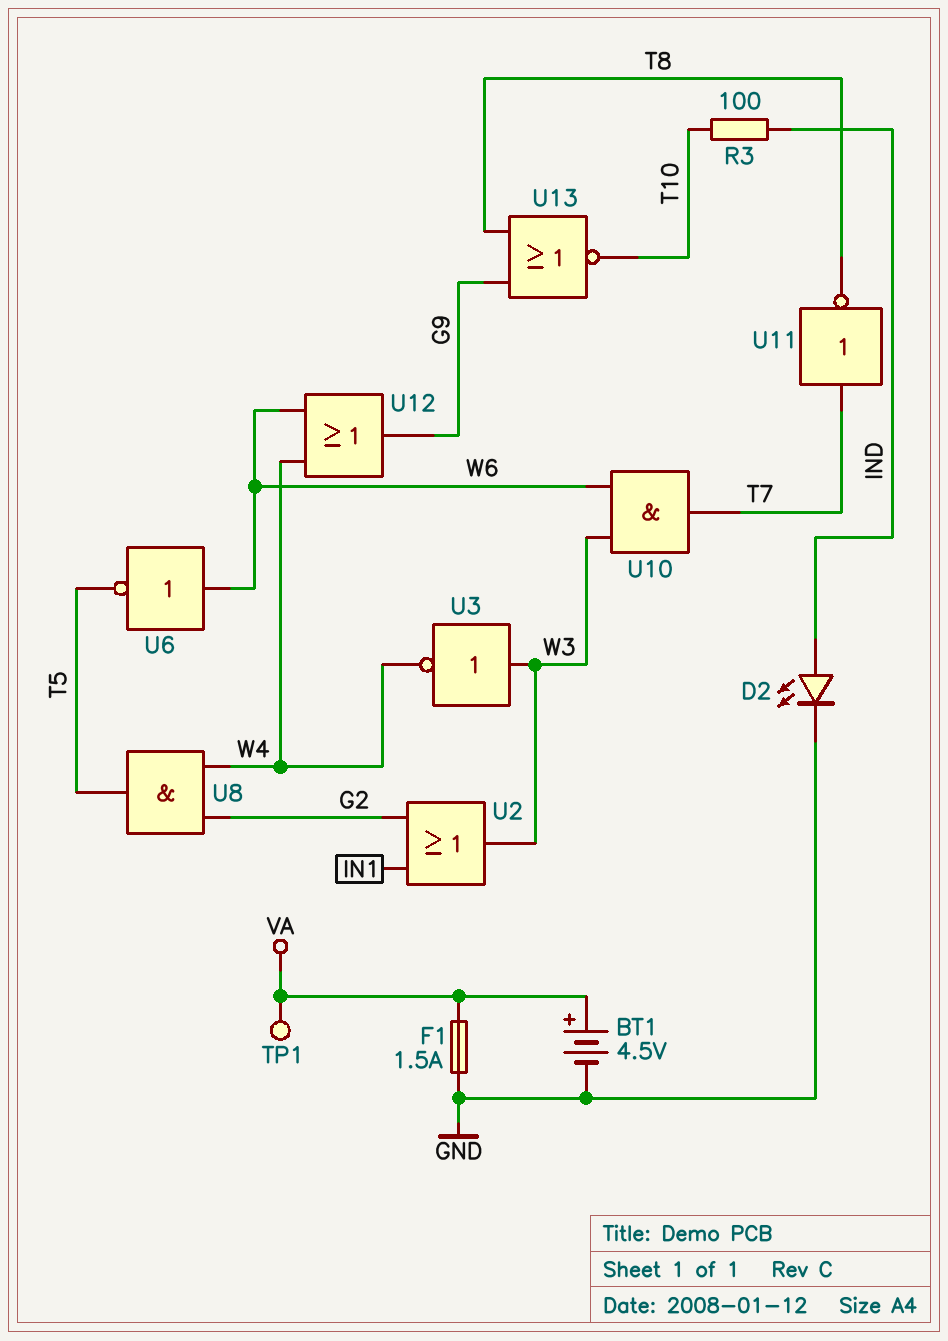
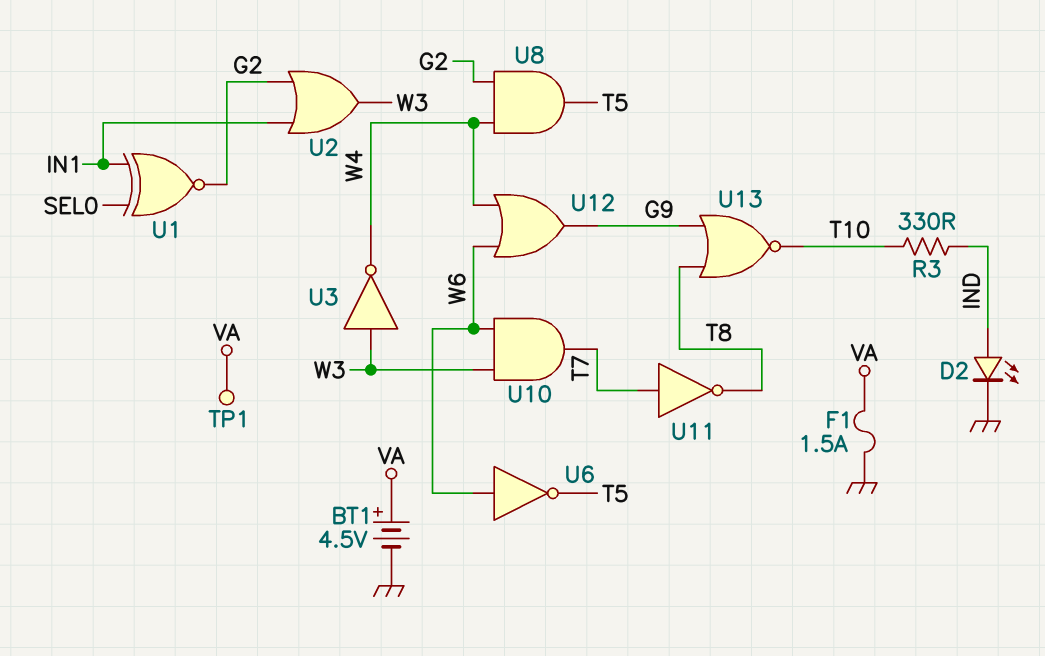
R3: 100 (IND, T10) -> 330 (IND, T10)
U1: none -> XNOR (in IN1, in SEL0, out G2)

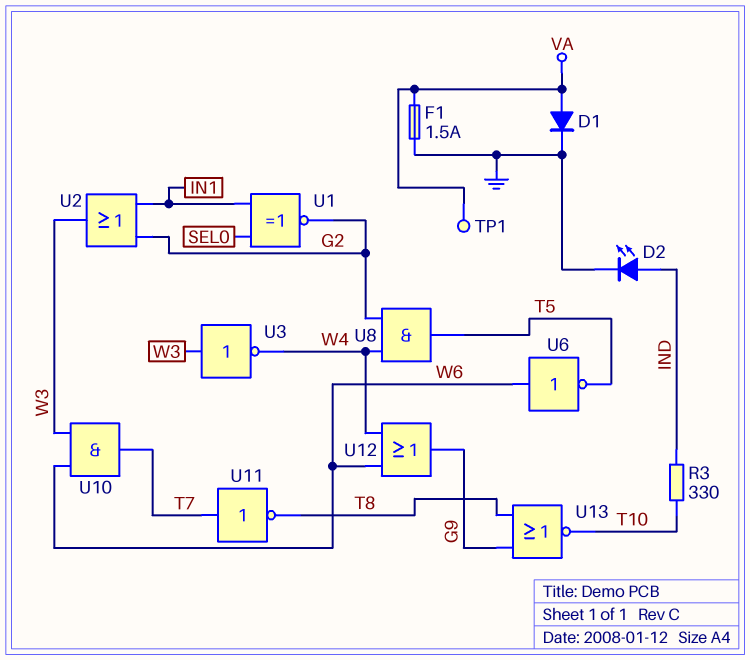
BT1: 4.5V (plus VA, minus GND) -> none
D1: none -> diode (A VA, K GND)

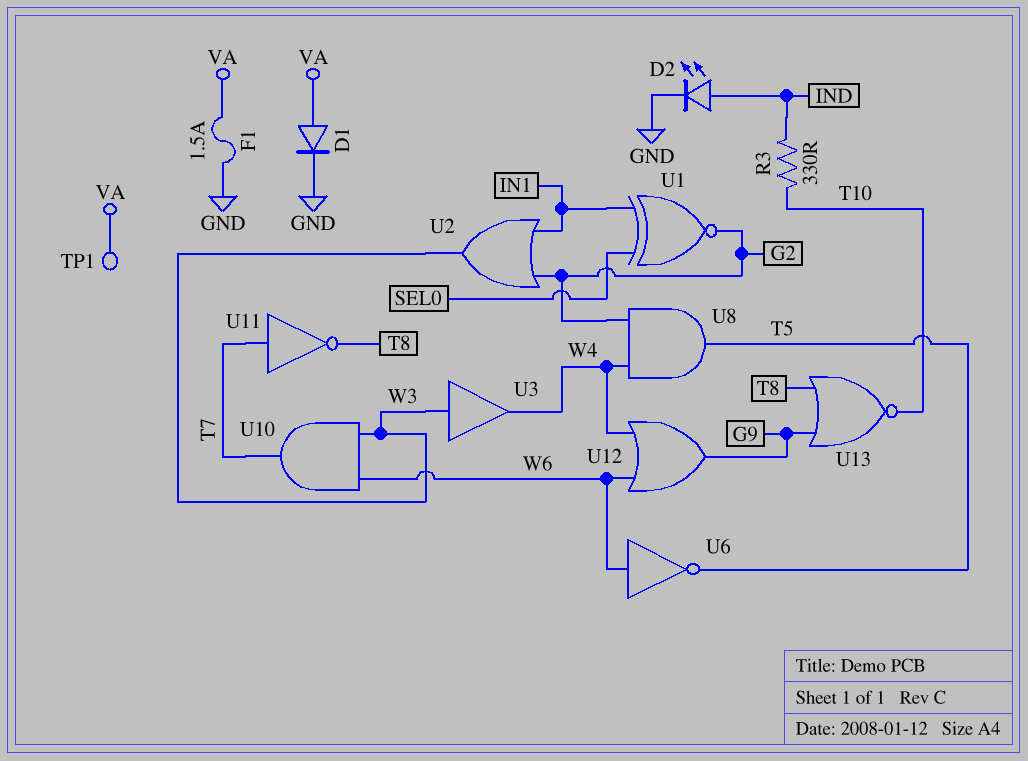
U3: NOT (in W3, out W4) -> buffer (in W3, out W4)

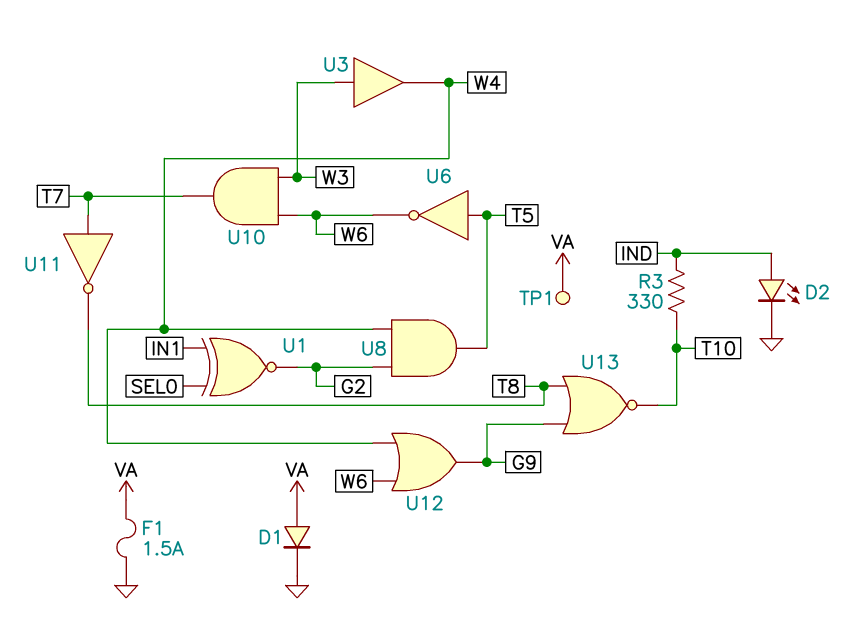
U2: OR (in G2, in IN1, out W3) -> none
U6: NOT (in W6, out T5) -> NOT (in T5, out W6)

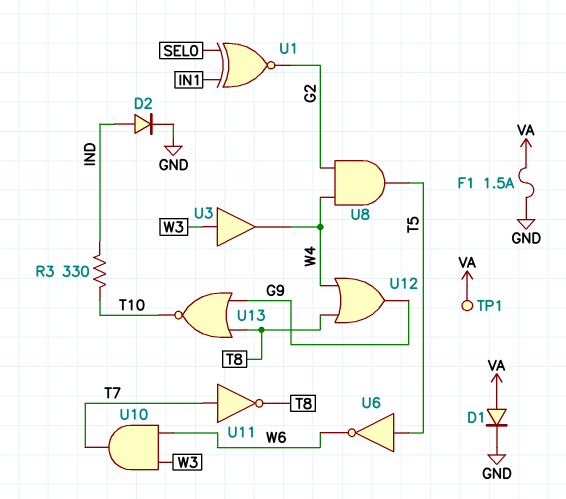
D2: LED (A IND, K GND) -> diode (A IND, K GND)
U12: OR (in W4, in W6, out G9) -> OR (in T8, in W4, out G9)

